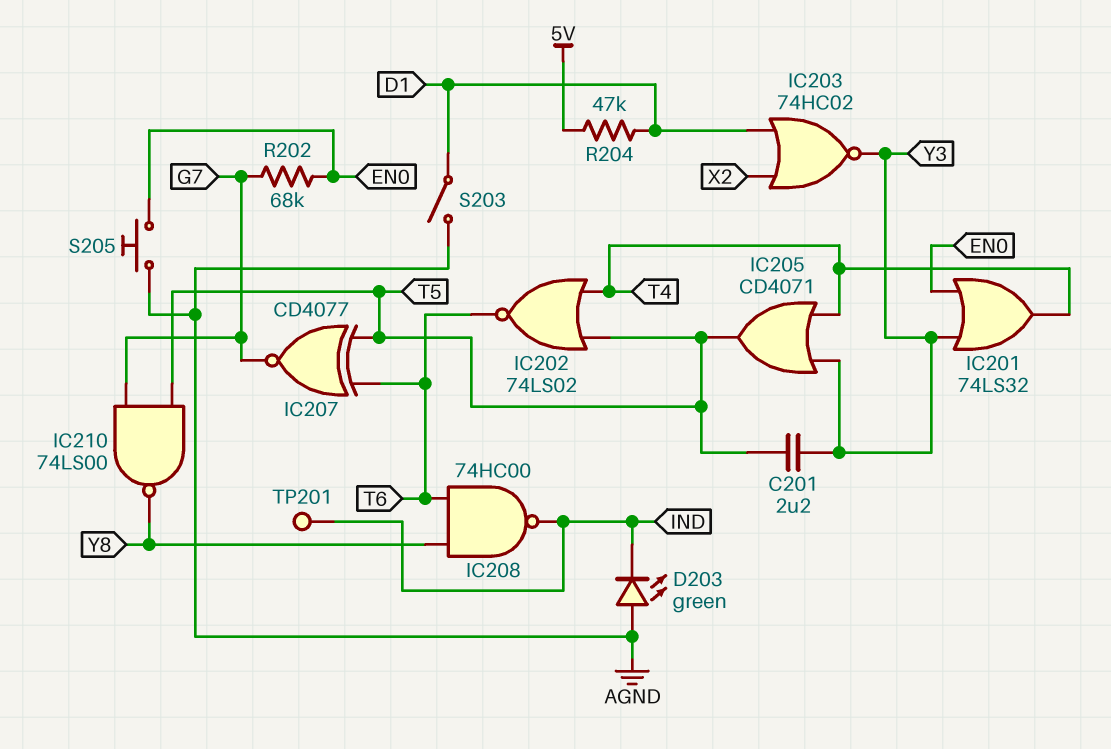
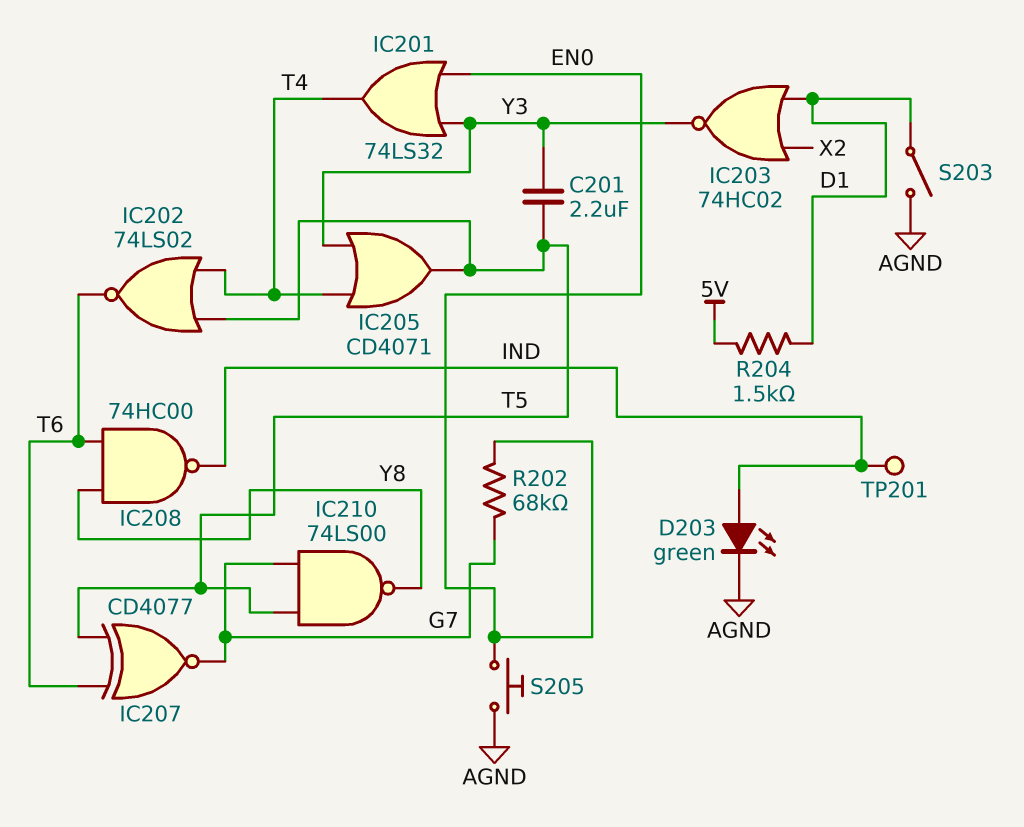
D203: LED green (A AGND, K IND) -> LED green (A IND, K AGND)
R204: 47k (5V, D1) -> 1.5k (5V, D1)

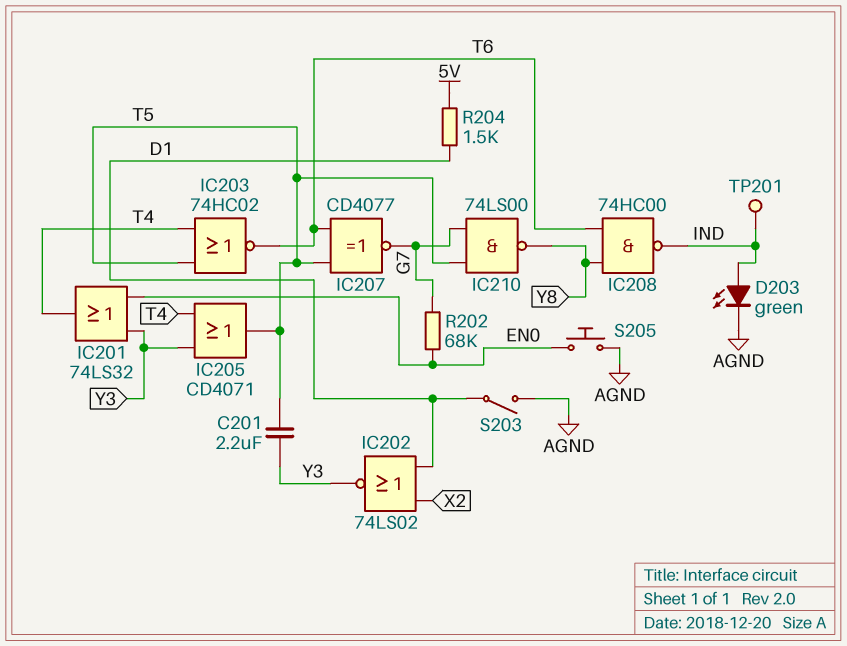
IC202: NOR 74LS02 (in T4, in T5, out T6) -> NOR 74LS02 (in D1, in X2, out Y3)
IC203: NOR 74HC02 (in D1, in X2, out Y3) -> NOR 74HC02 (in T4, in T5, out T6)

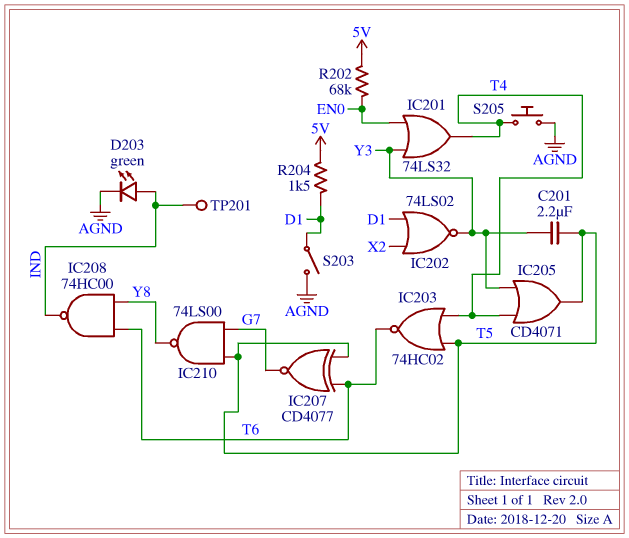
R202: 68k (EN0, G7) -> 68k (5V, EN0)
S205: button (AGND, EN0) -> button (AGND, T4)

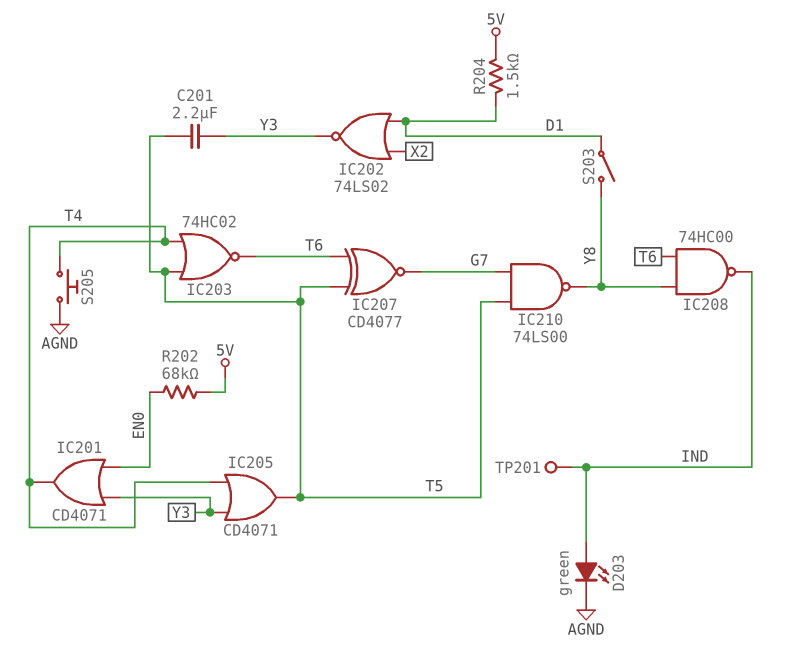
IC201: OR 74LS32 (in EN0, in Y3, out T4) -> OR CD4071 (in EN0, in Y3, out T4)
S203: switch (AGND, D1) -> switch (D1, Y8)

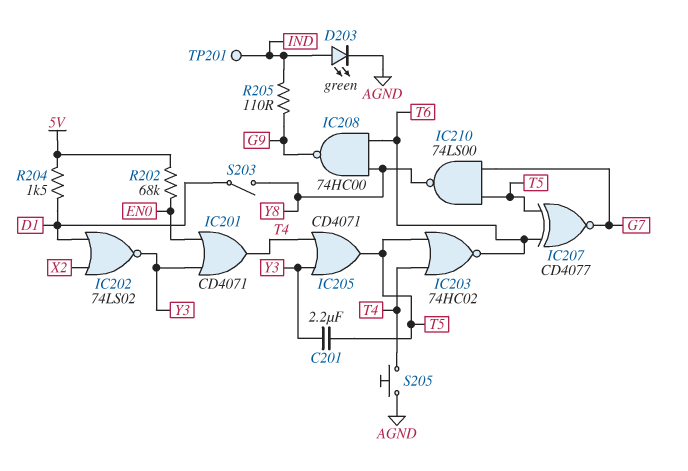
IC208: NAND 74HC00 (in T6, in Y8, out IND) -> NAND 74HC00 (in T6, in Y8, out G9)
R205: none -> 110 (G9, IND)

